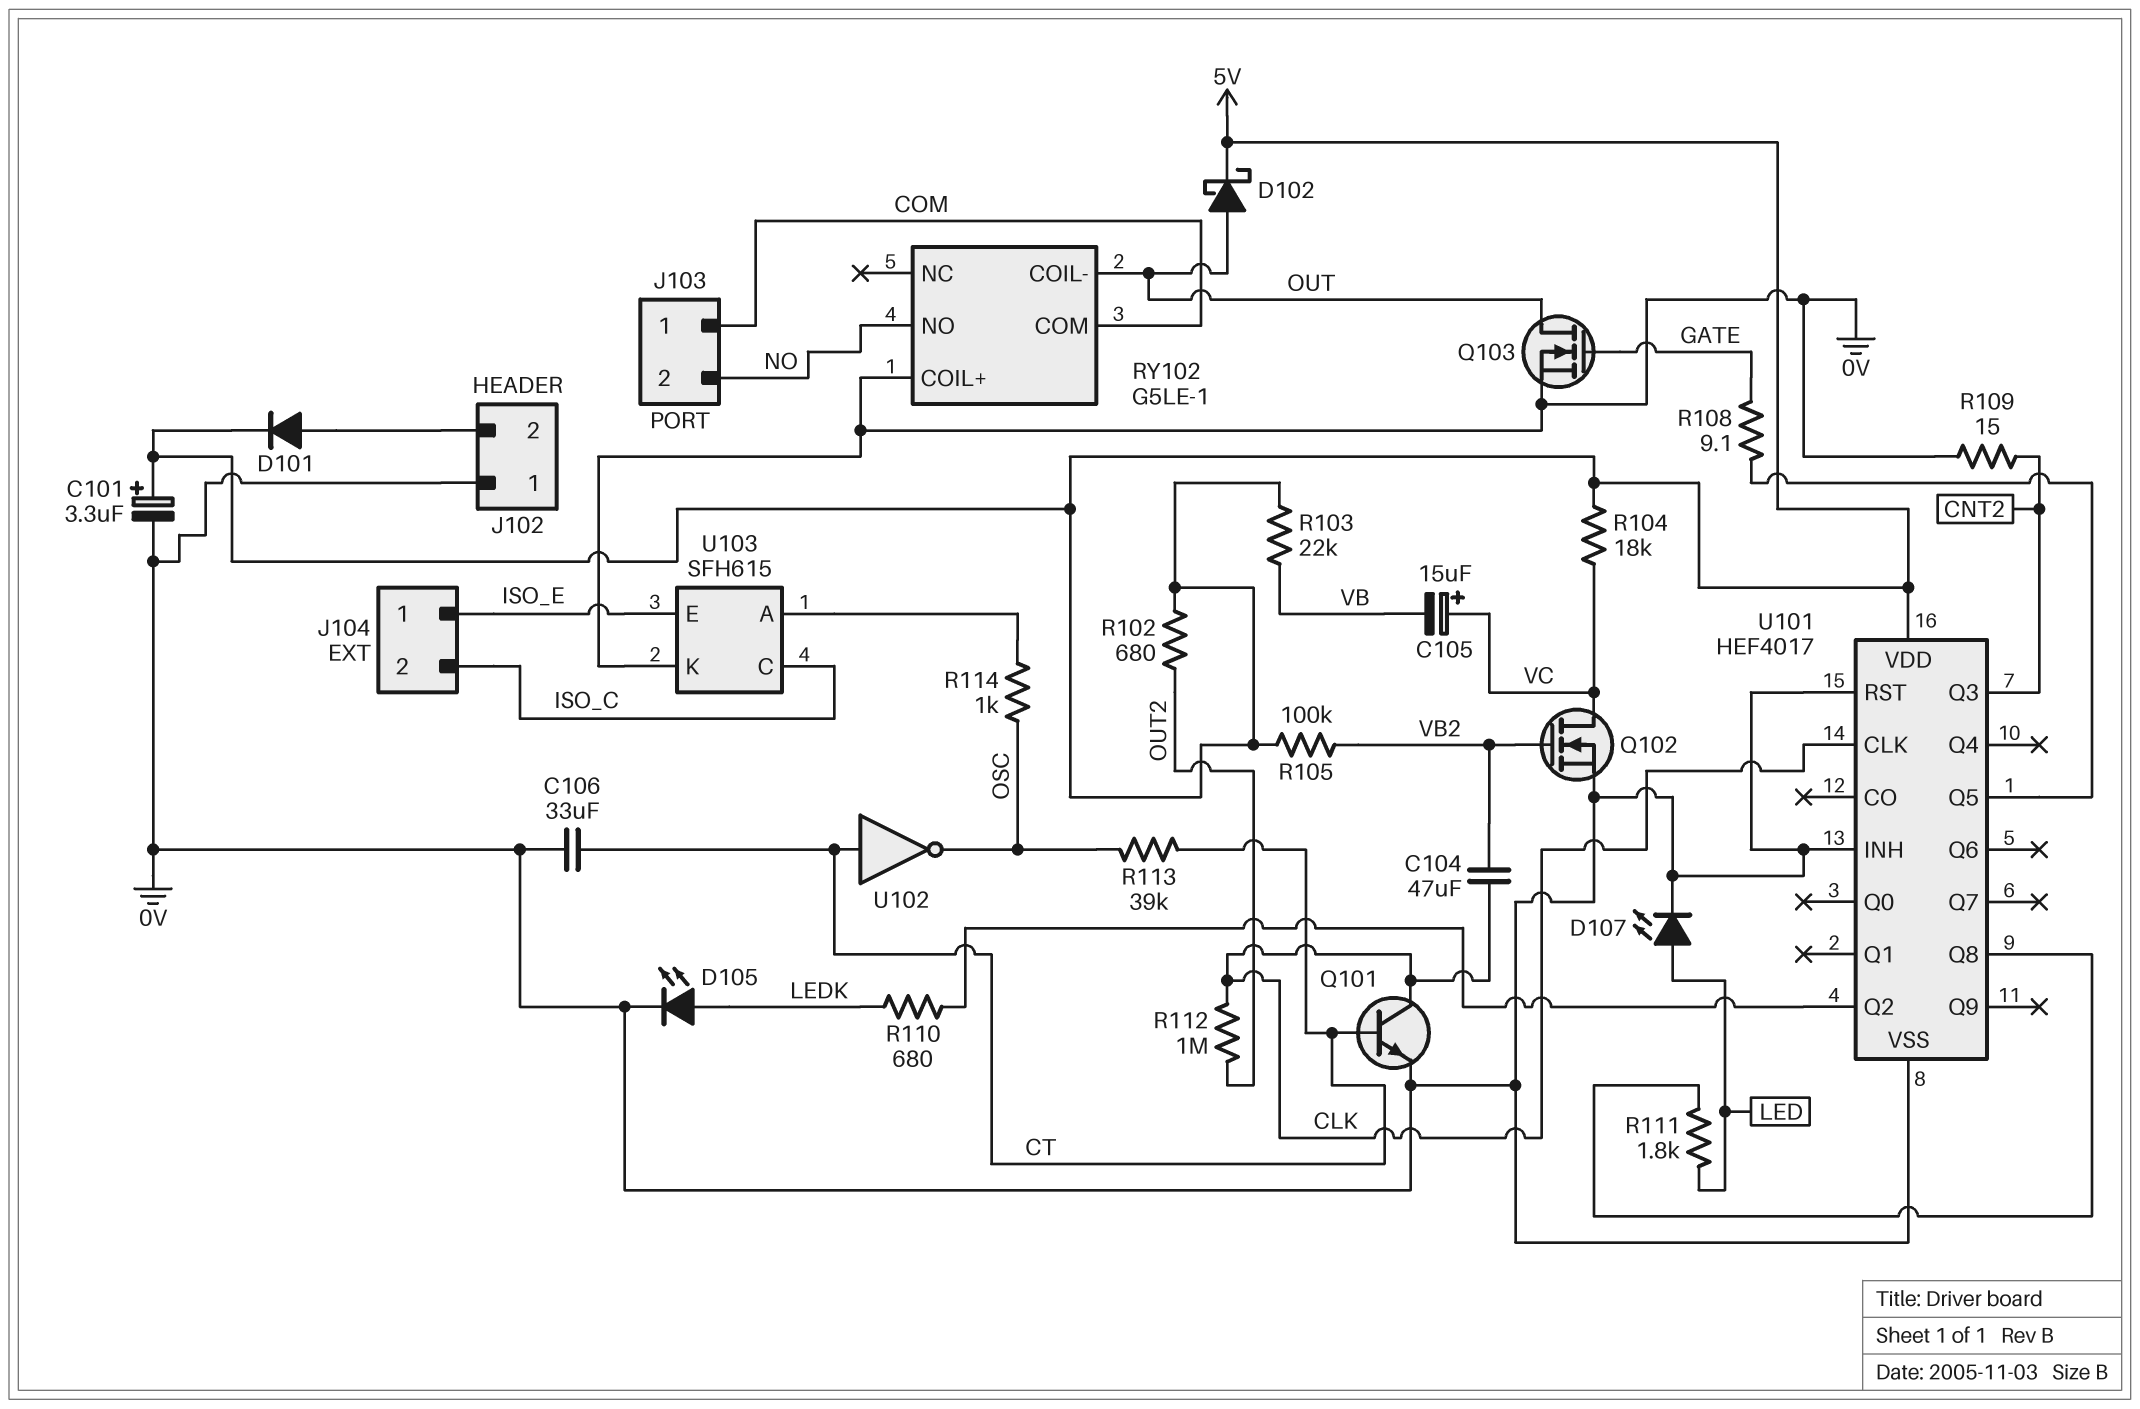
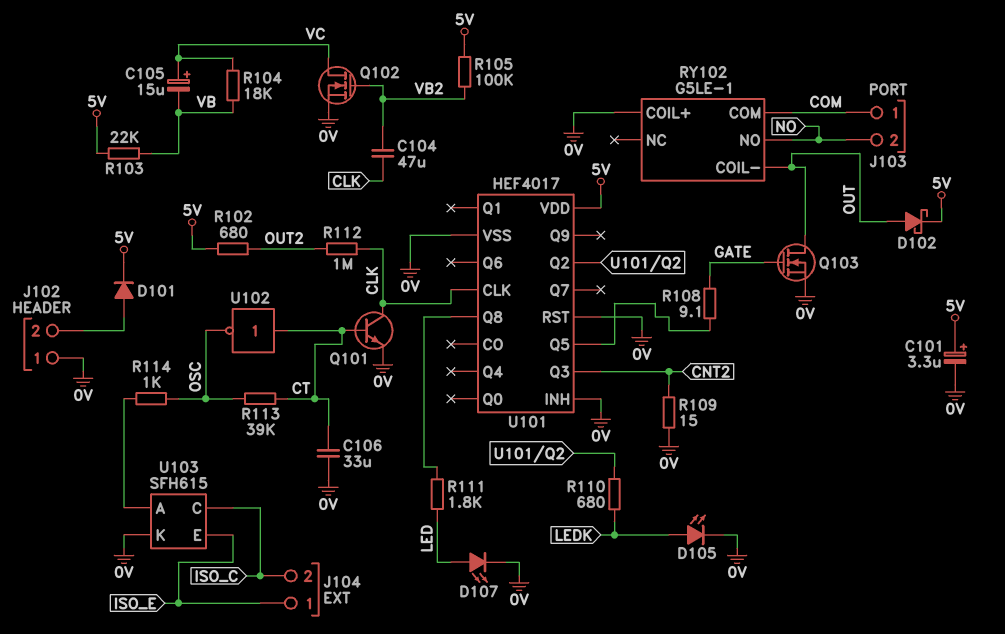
R104: 18k (5V, VC) -> 18k (VB, VC)

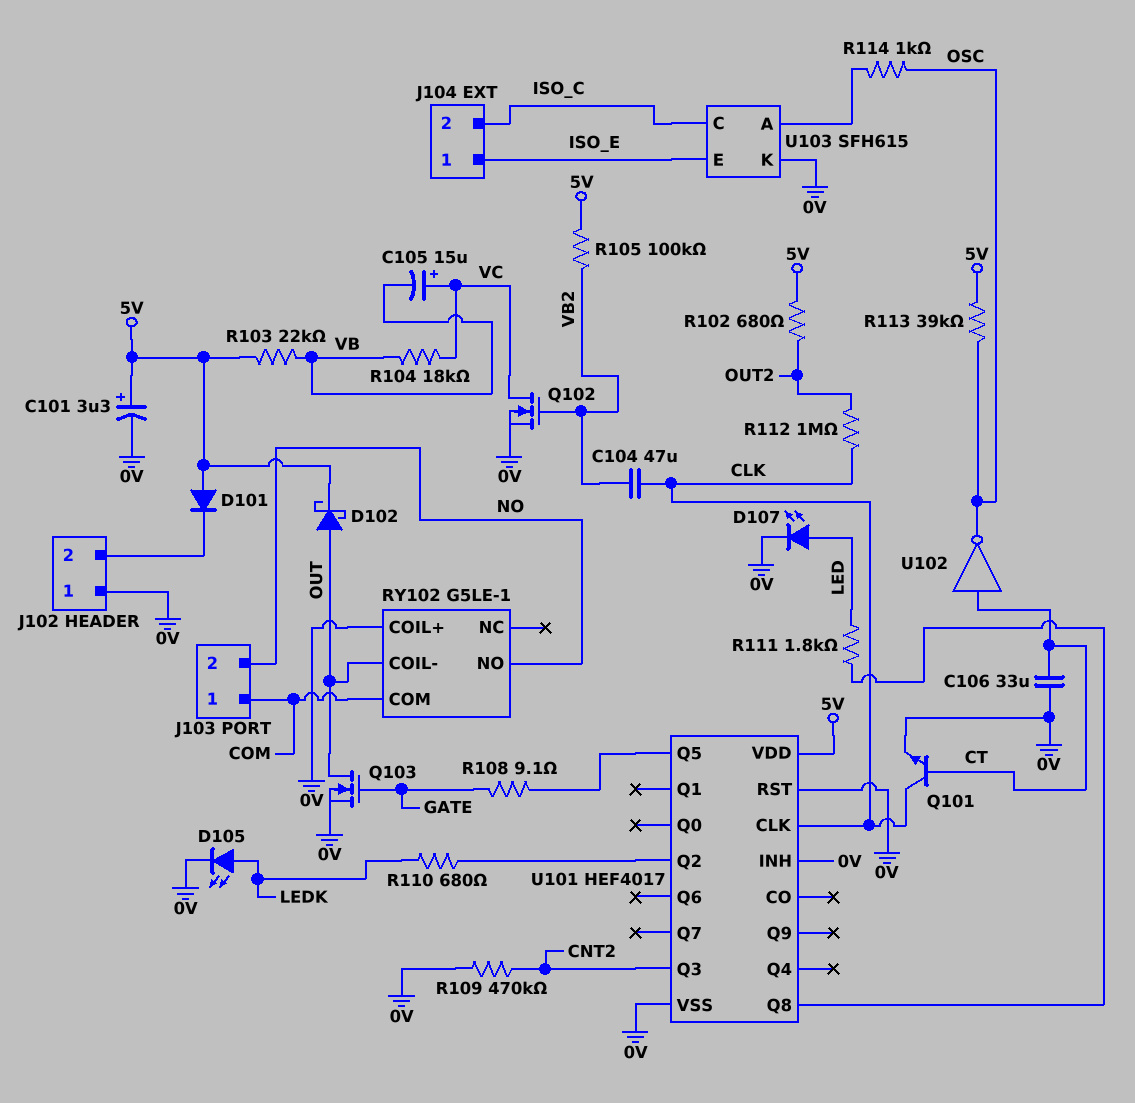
D101: diode (A J102/2, K 5V) -> diode (A 5V, K J102/2)
R109: 15 (0V, CNT2) -> 470k (0V, CNT2)
R113: 39k (CT, OSC) -> 39k (5V, OSC)

